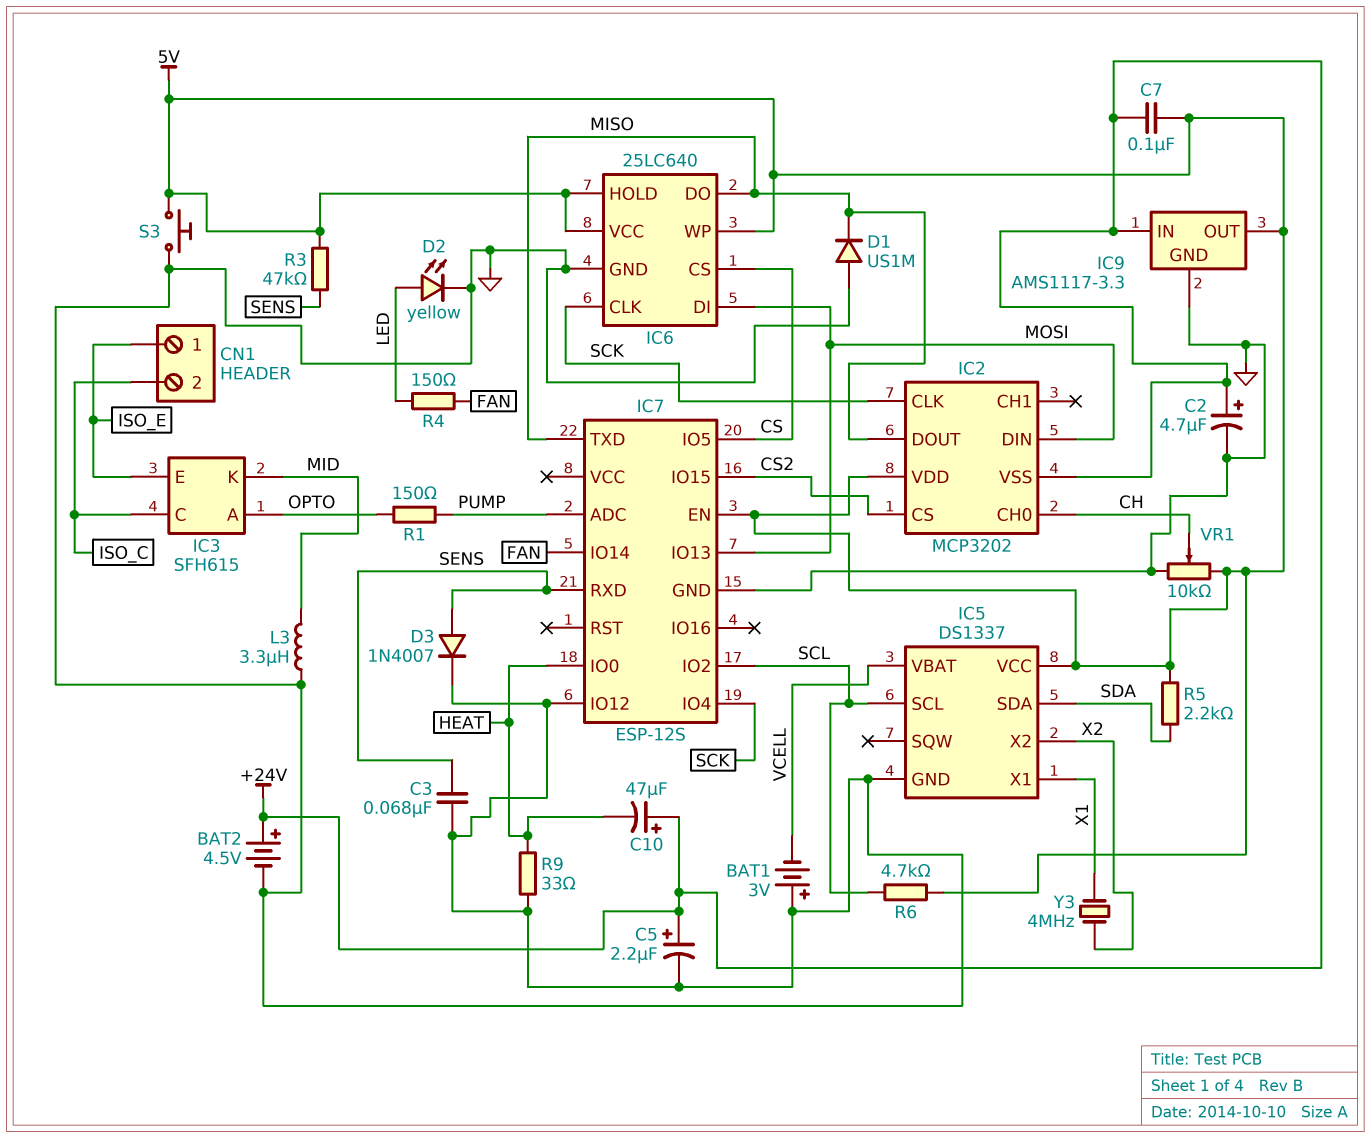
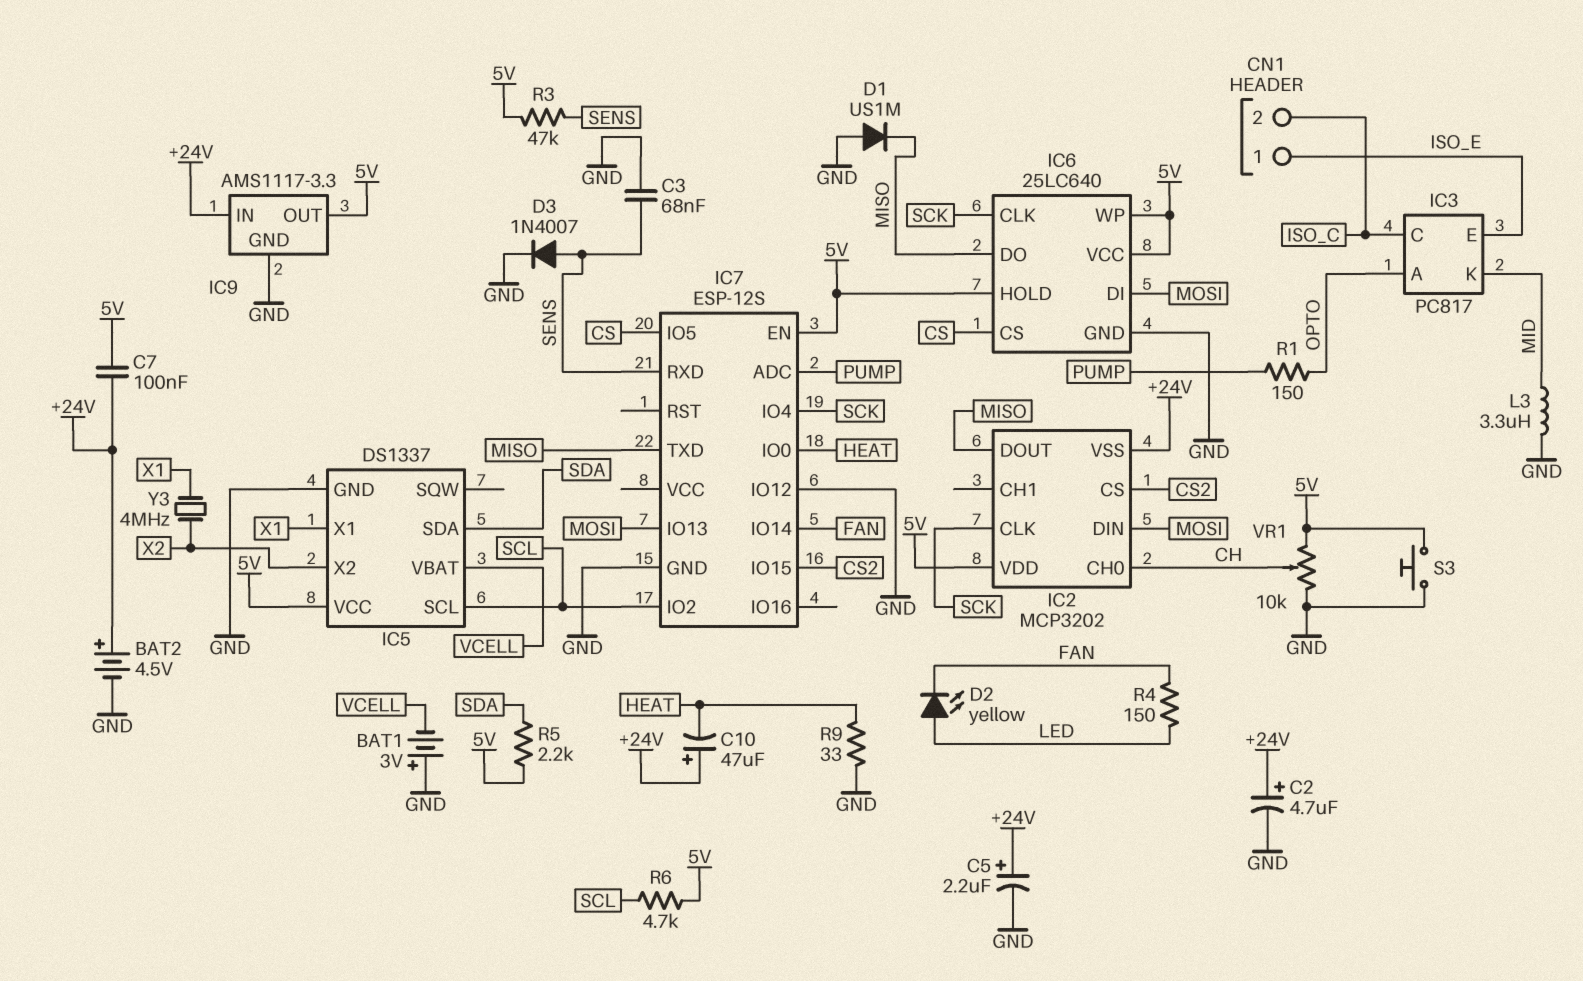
D2: LED yellow (A LED, K GND) -> LED yellow (A LED, K FAN)
IC3: SFH615 -> PC817

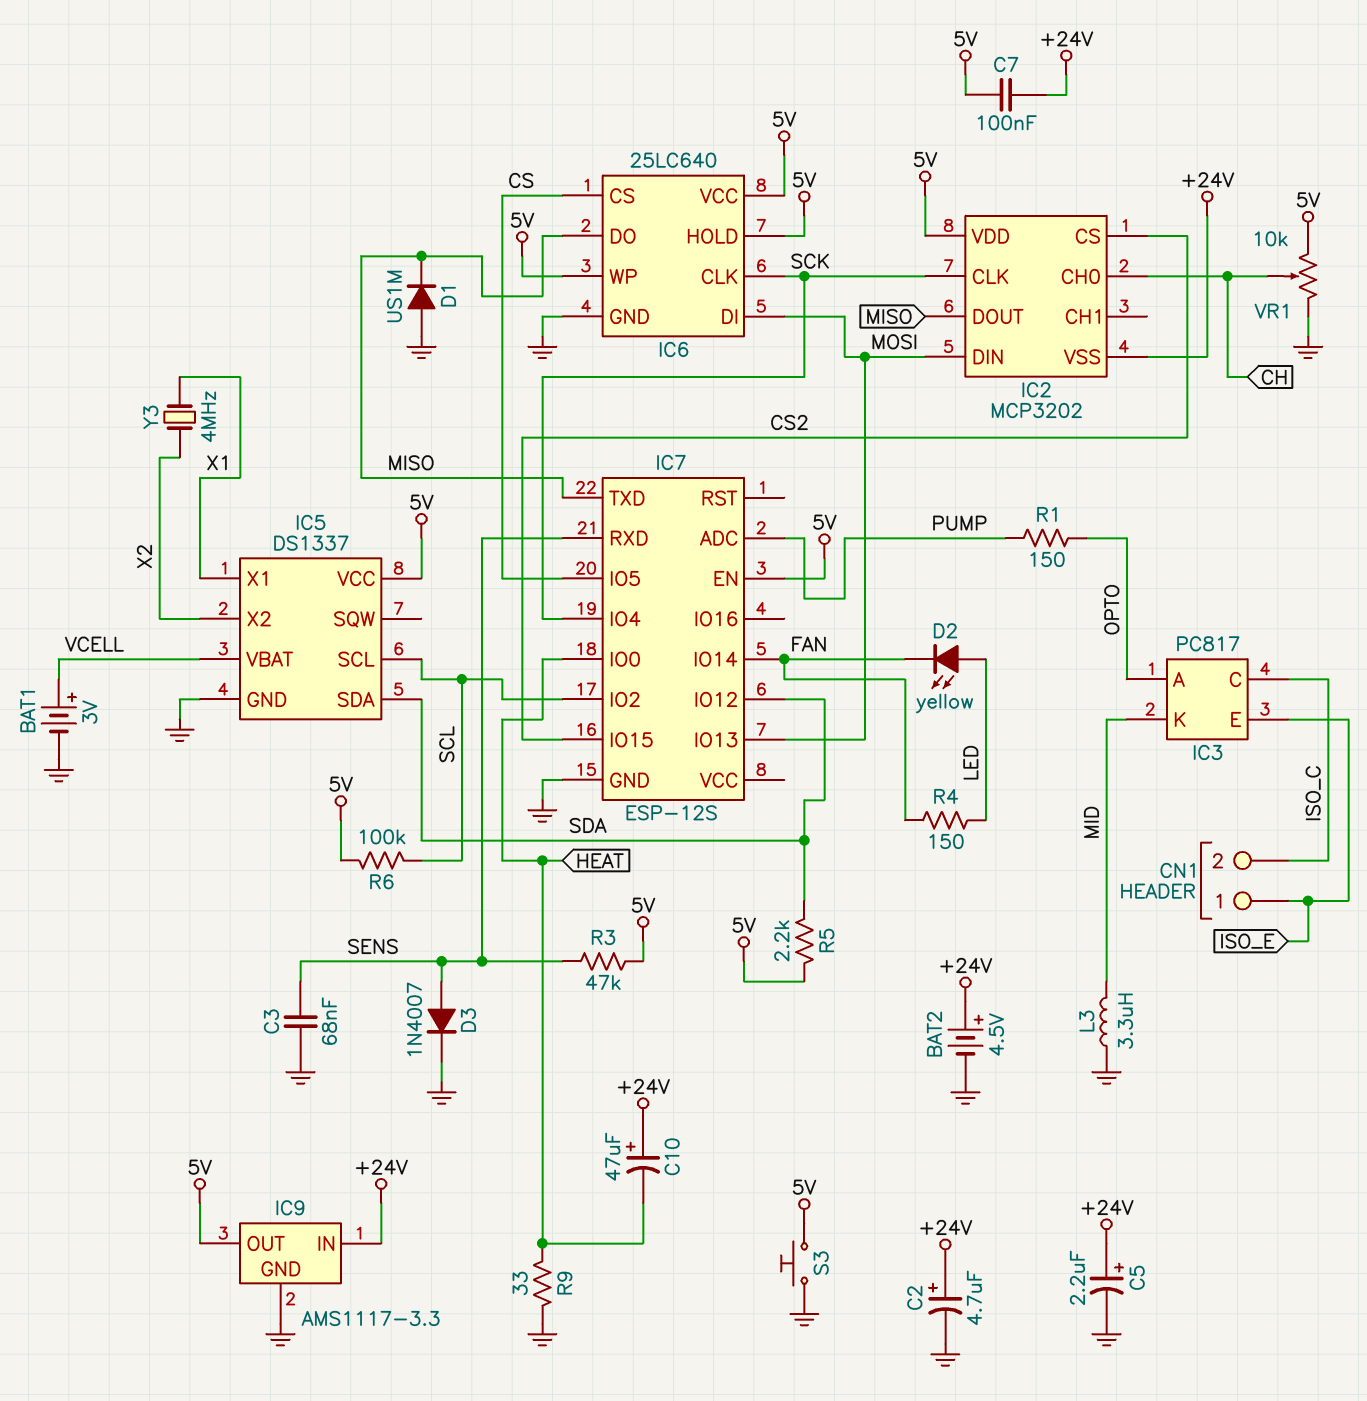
BAT1: 3V (plus GND, minus VCELL) -> 3V (plus VCELL, minus GND)
IC7 pin IO12: GND -> SDA
R6: 4.7k (5V, SCL) -> 100k (5V, SCL)

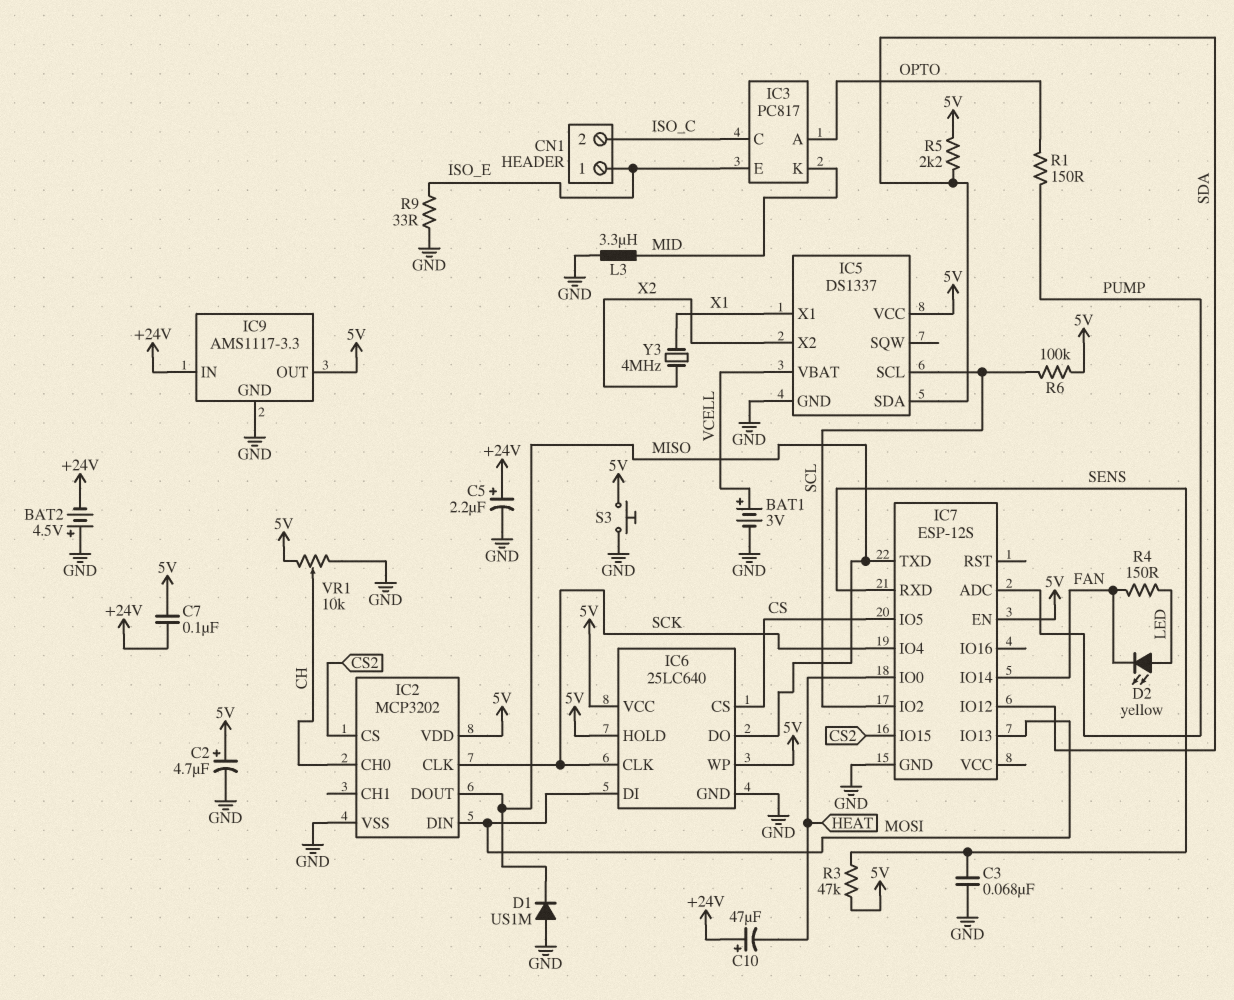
BAT2: 4.5V (plus +24V, minus GND) -> 4.5V (plus GND, minus +24V)
C2: 4.7uF (plus +24V, minus GND) -> 4.7uF (plus 5V, minus GND)
D3: diode 1N4007 (A SENS, K GND) -> none
IC2 pin VSS: +24V -> GND
R9: 33 (GND, HEAT) -> 33 (GND, ISO_E)

